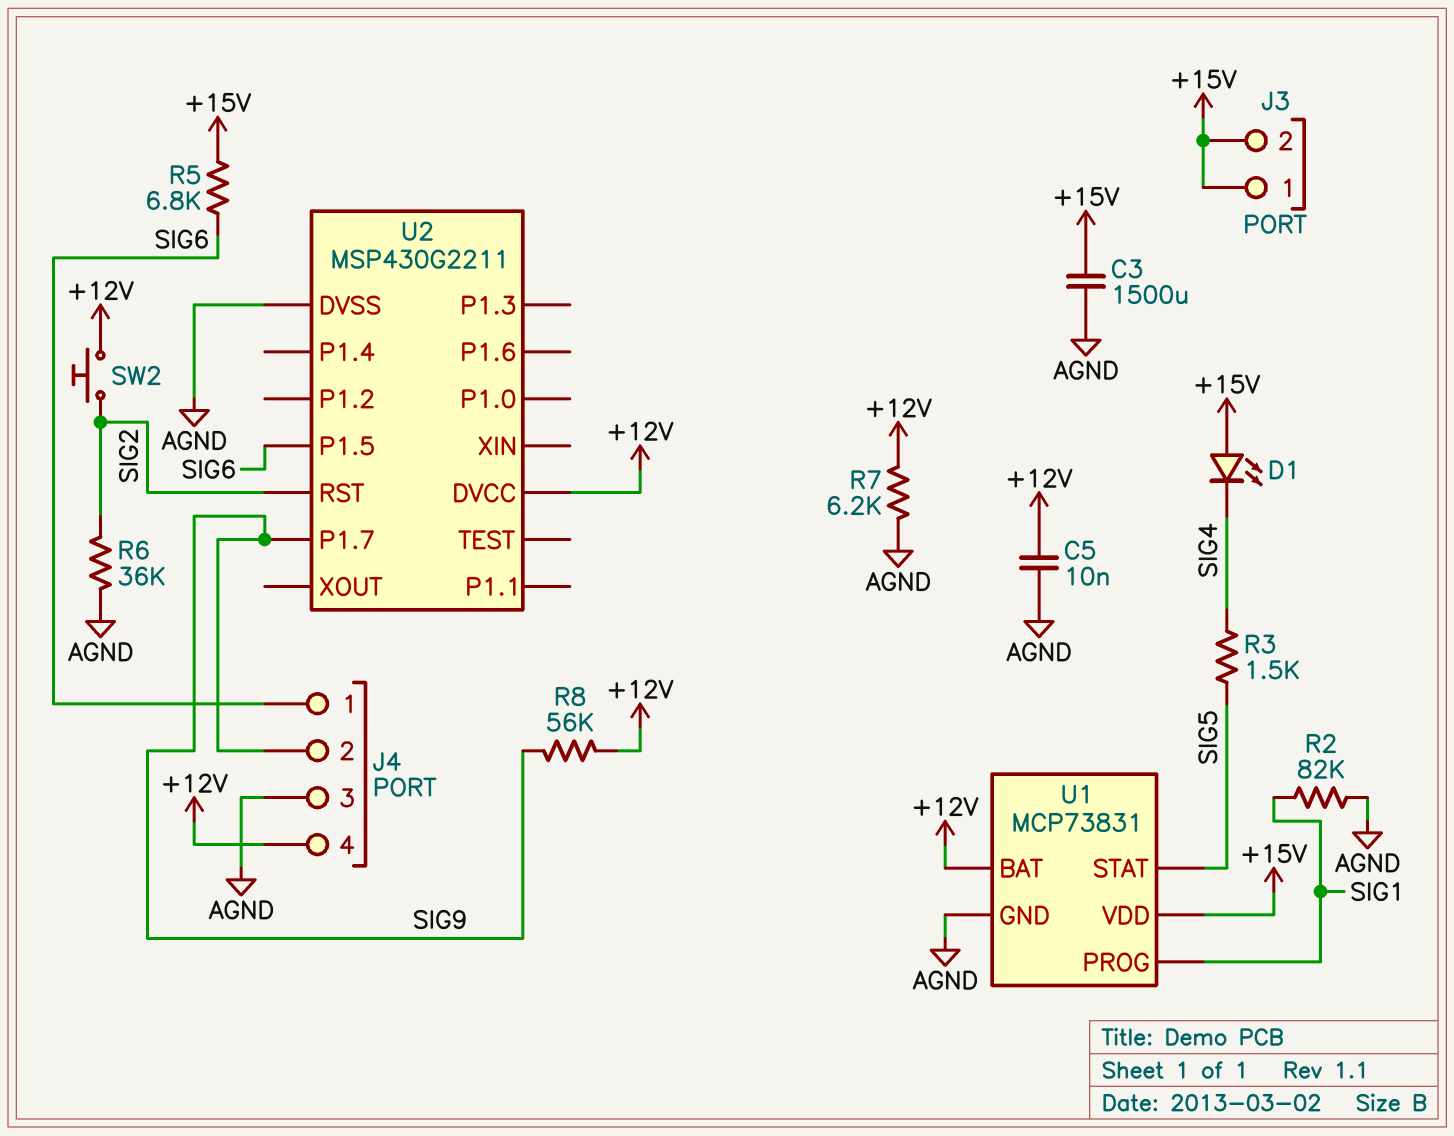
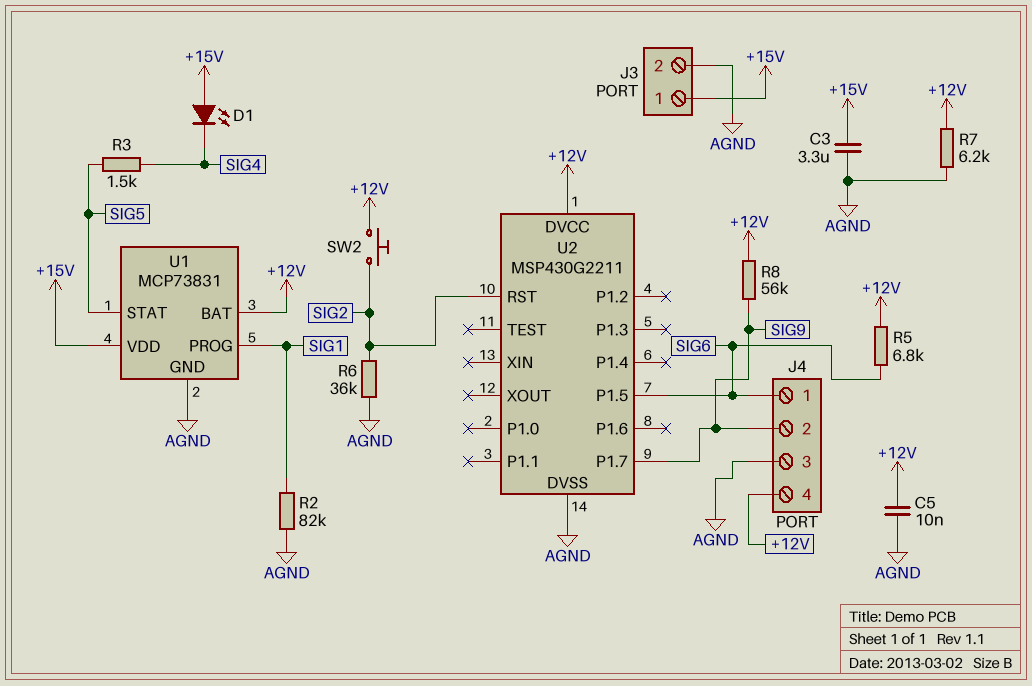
C3: 1500uF (+15V, AGND) -> 3.3uF (+15V, AGND)
J3 pin 2: +15V -> AGND
R5: 6.8k (+15V, SIG6) -> 6.8k (+12V, SIG6)

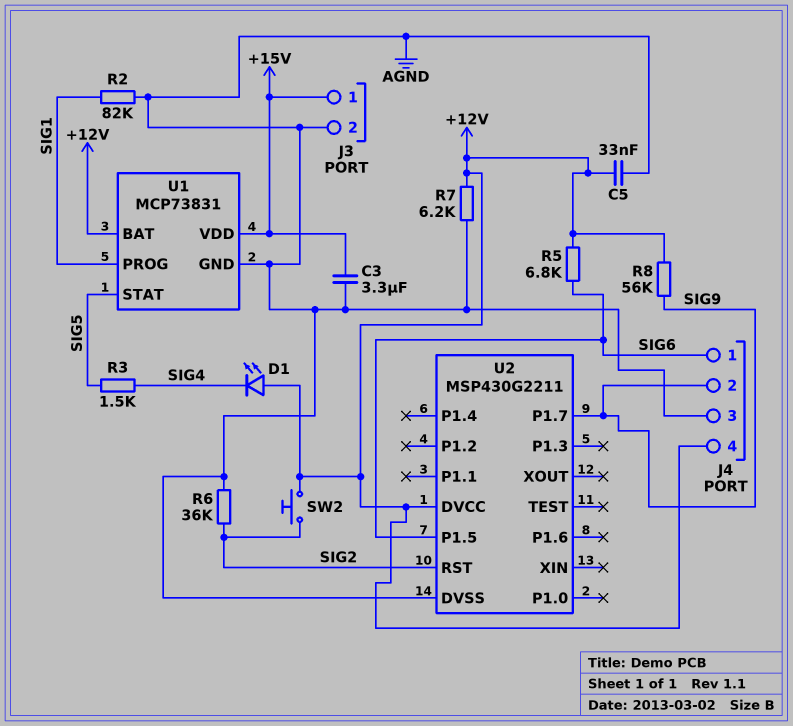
C5: 10nF (+12V, AGND) -> 33nF (+12V, AGND)
D1: LED (A +15V, K SIG4) -> LED (A +12V, K SIG4)

